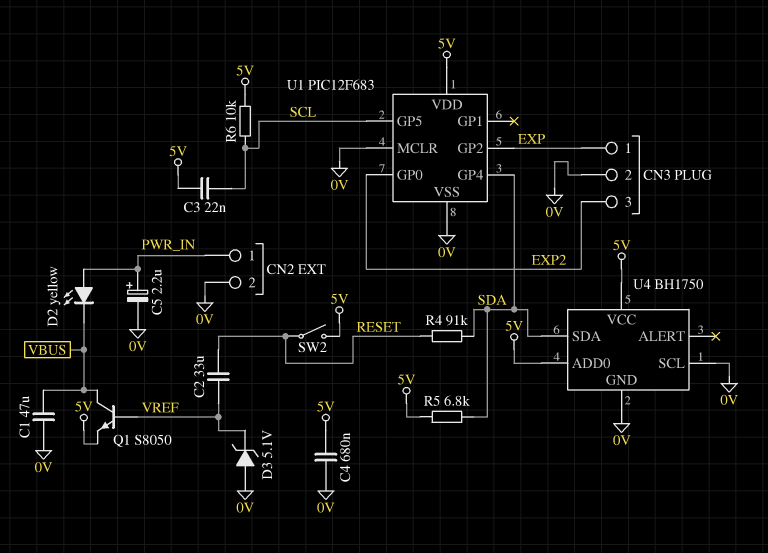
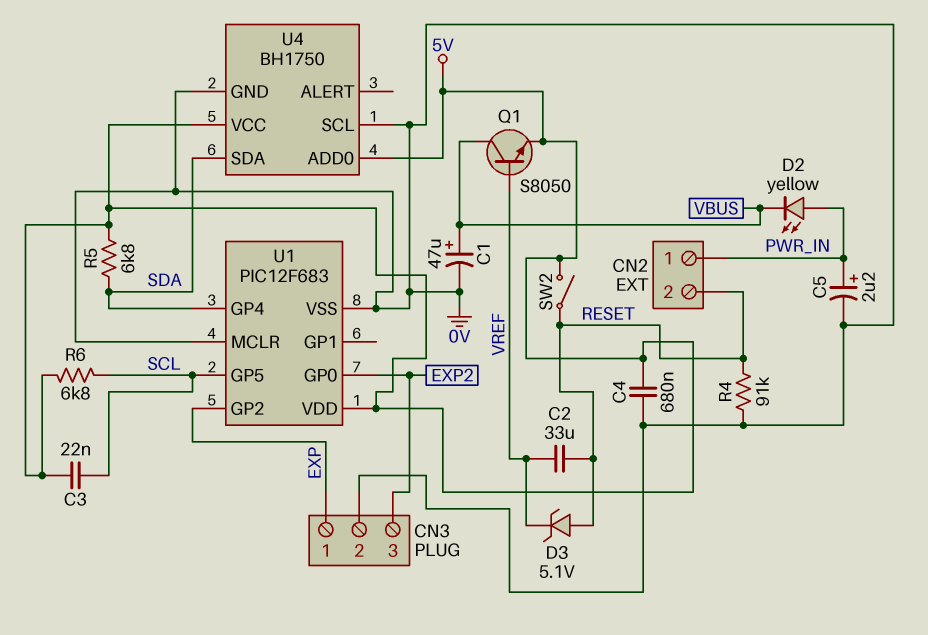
C1: 47uF (0V, VBUS) -> 47uF (plus VBUS, minus 0V)
CN2 pin 2: 0V -> RESET
D3: zener 5.1V (A 0V, K VREF) -> zener 5.1V (A RESET, K VREF)
R4: 91k (RESET, SDA) -> 91k (0V, RESET)
R6: 10k (5V, SCL) -> 6.8k (5V, SCL)

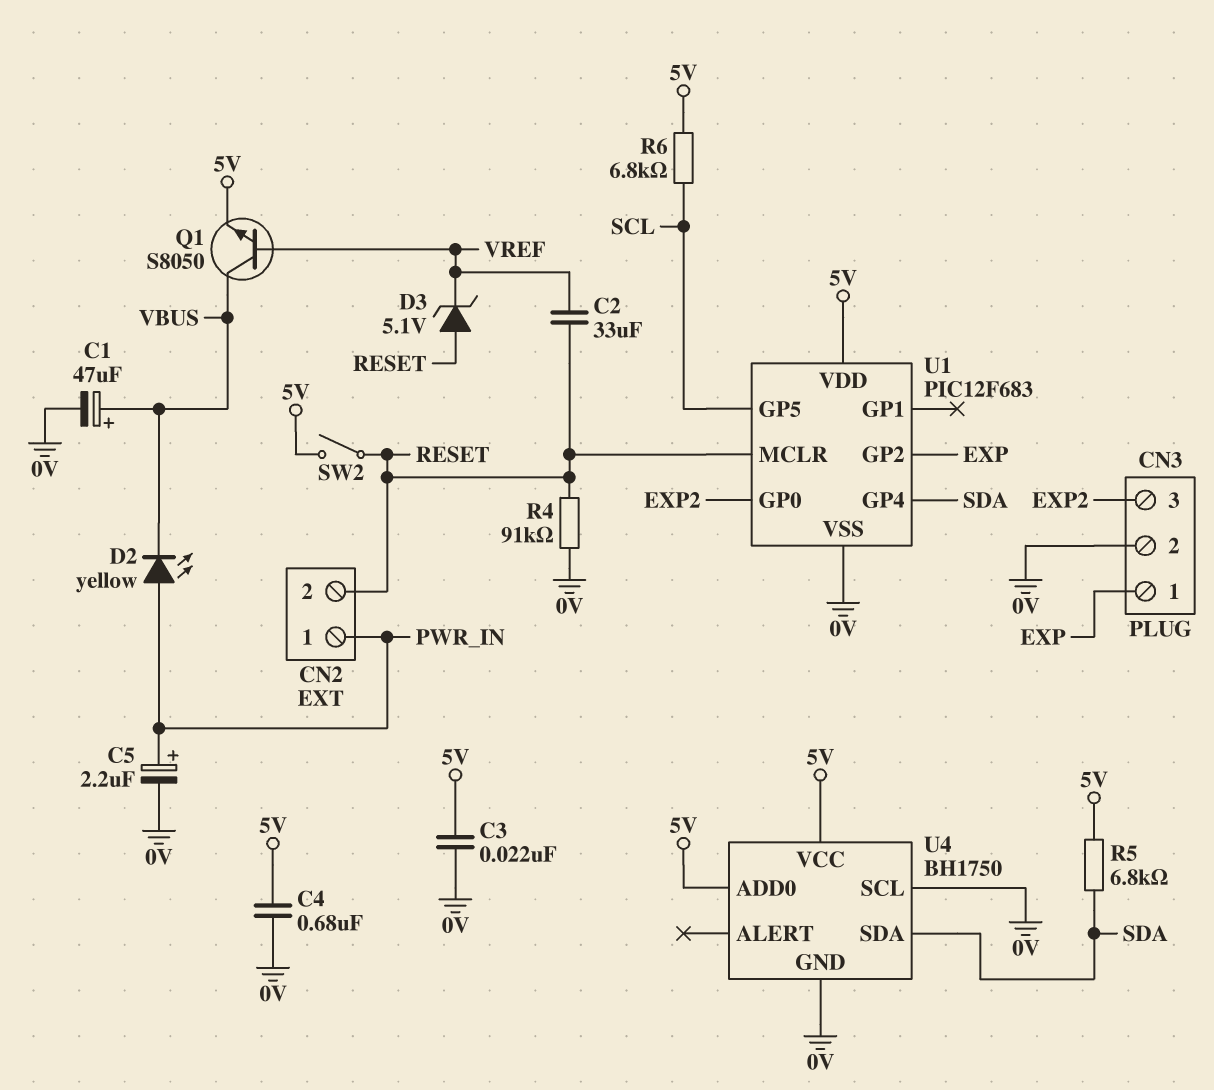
C3: 22nF (5V, SCL) -> 22nF (0V, 5V)
U1 pin MCLR: 0V -> RESET

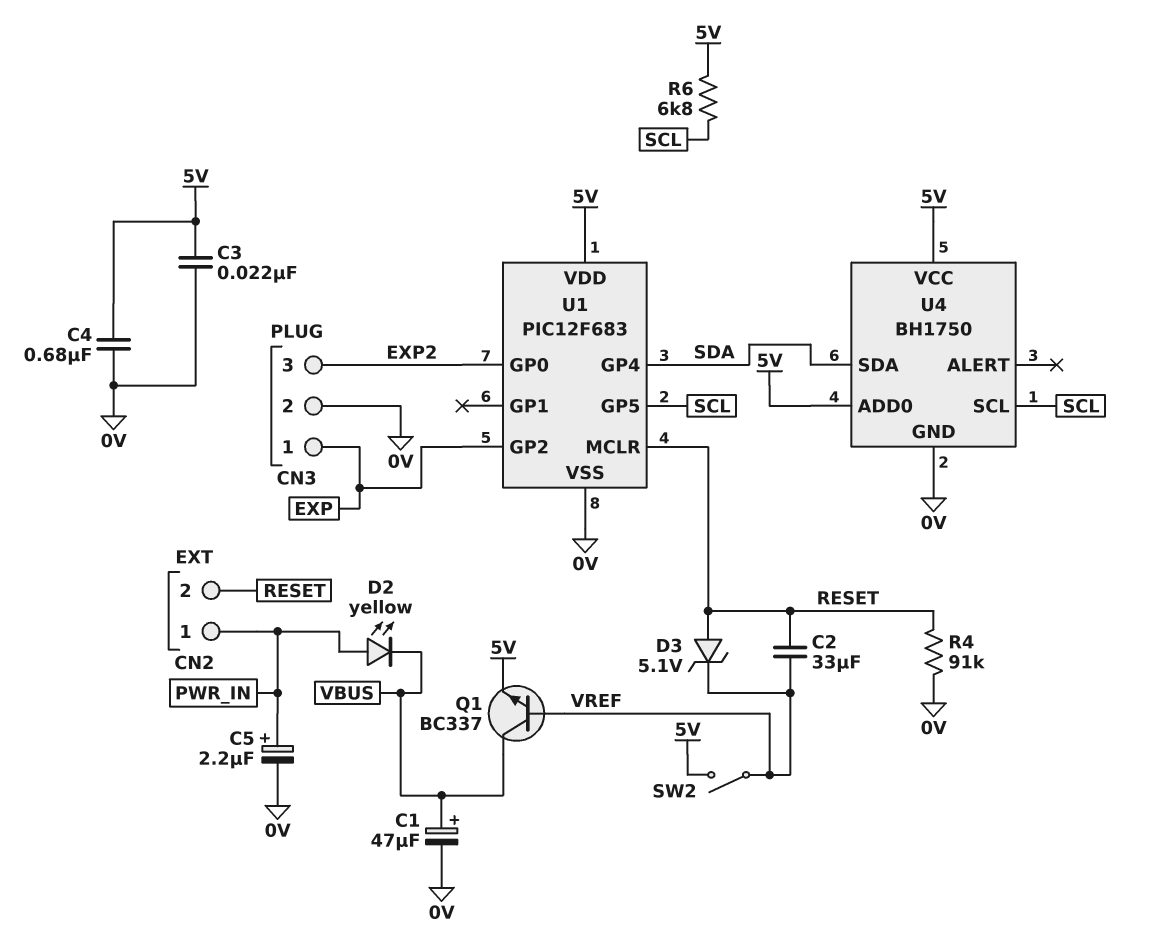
Q1: NPN S8050 (B VREF, C VBUS, E 5V) -> NPN BC337 (B VREF, C VBUS, E 5V)
R5: 6.8k (5V, SDA) -> none
SW2: switch (5V, RESET) -> switch (5V, VREF)
U4 pin SCL: 0V -> SCL

